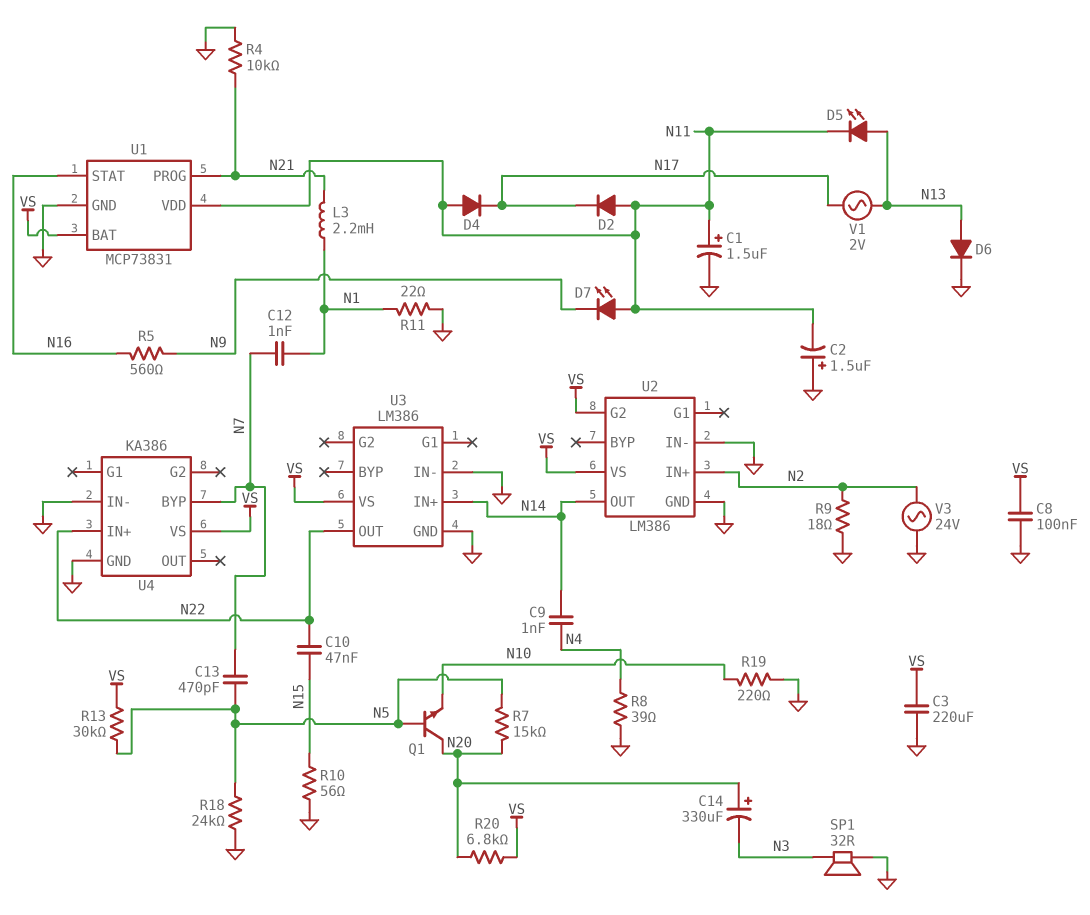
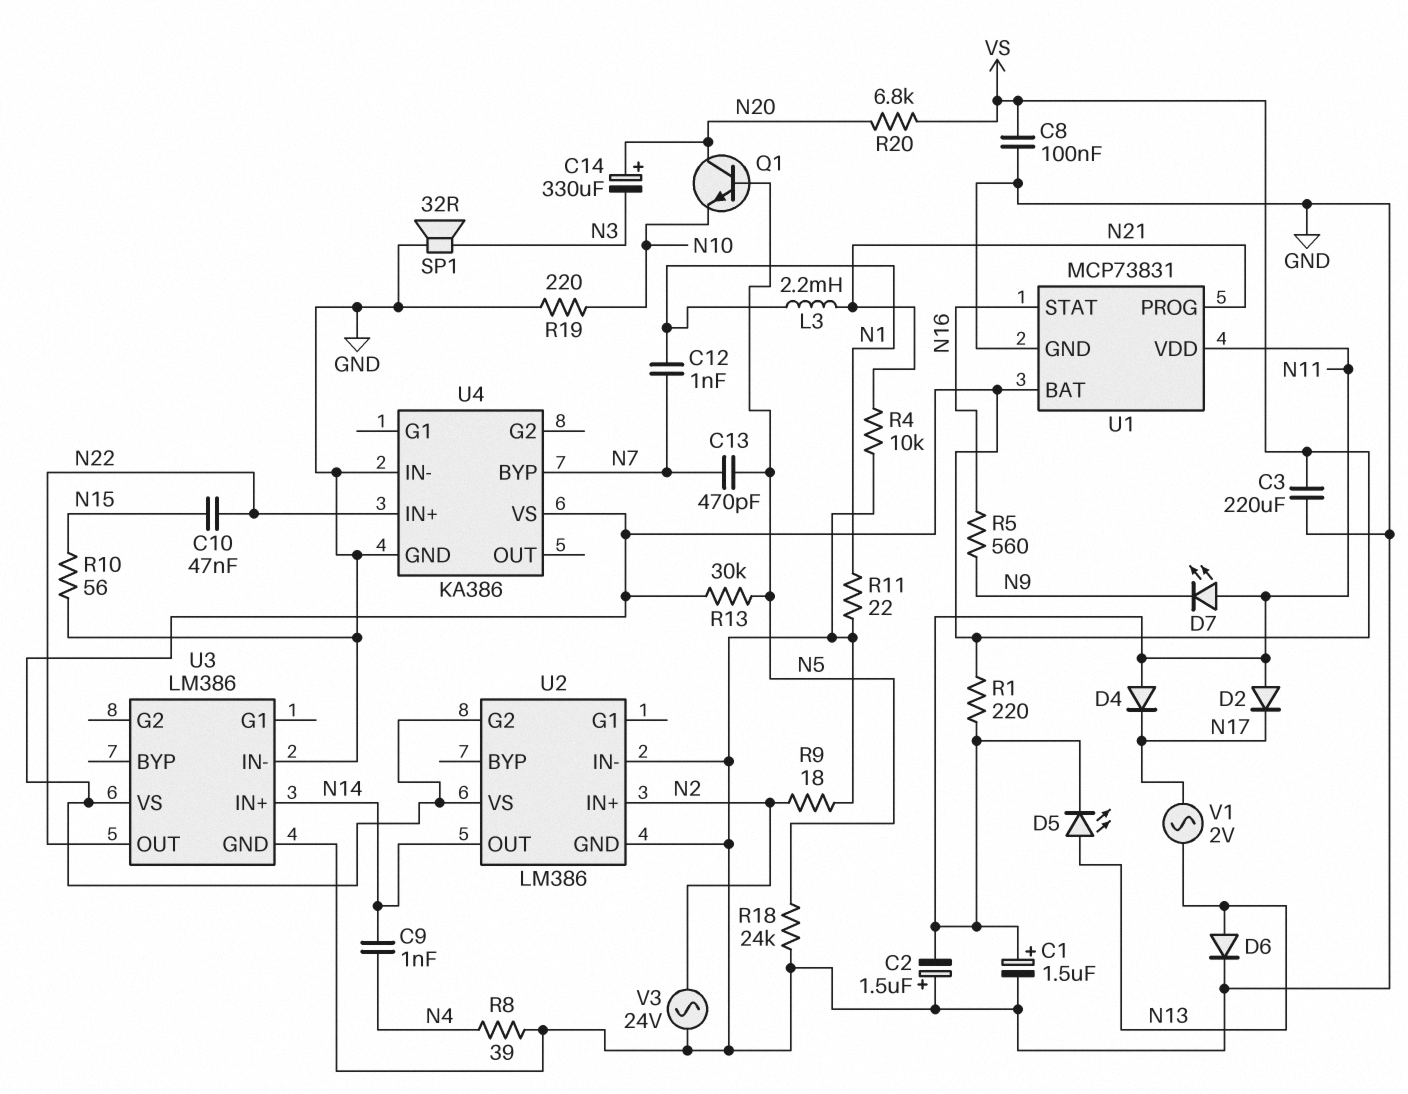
R1: none -> 220 (N11, VS)
R7: 15k (N5, N20) -> none

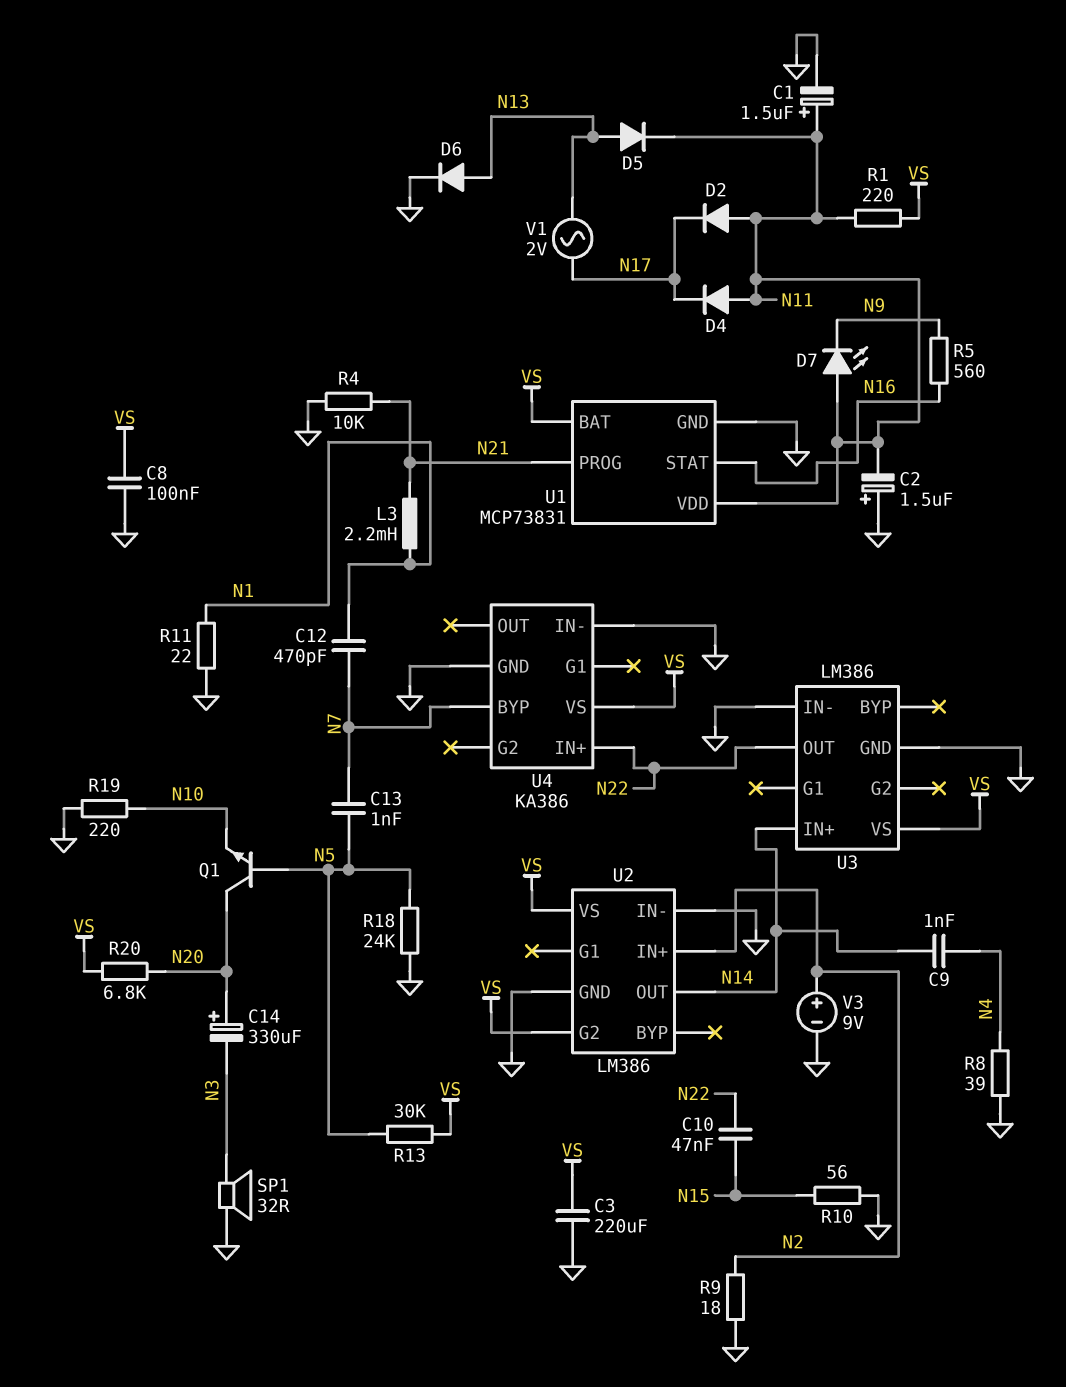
C12: 1nF (N1, N7) -> 470pF (N1, N7)
C13: 470pF (N5, N7) -> 1nF (N5, N7)
D5: LED (A N13, K N11) -> diode (A N13, K N11)
V3: AC 24V (GND, N2) -> 9V (plus N2, minus GND)

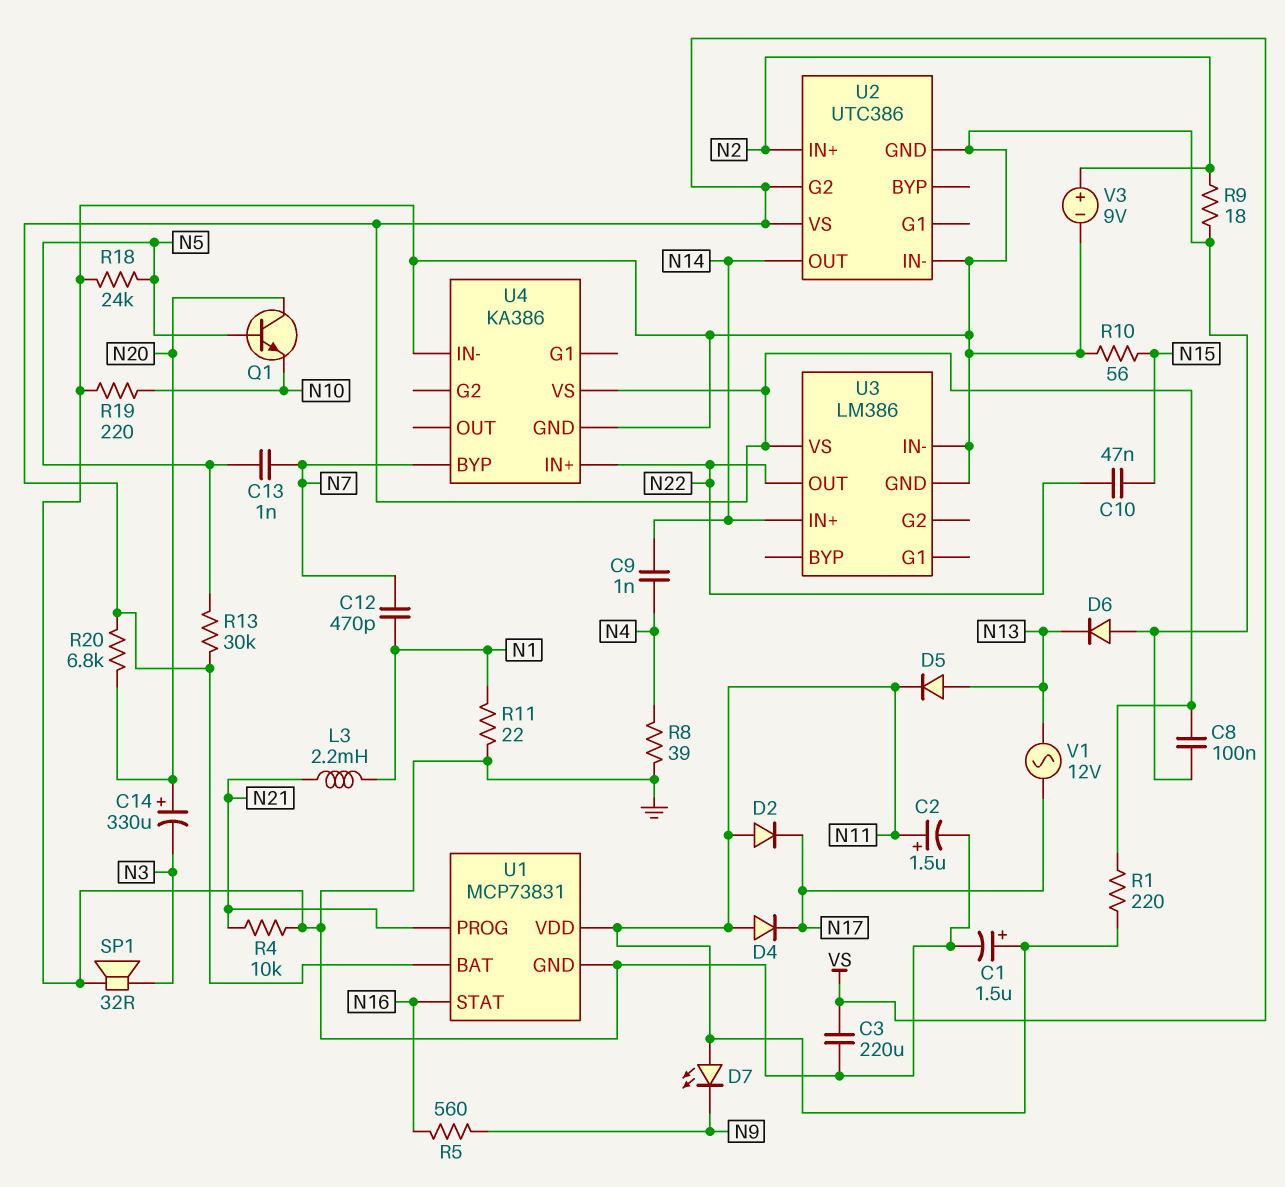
C2: 1.5uF (plus GND, minus N11) -> 1.5uF (plus N11, minus GND)
D6: diode (A N13, K GND) -> diode (A GND, K N13)
U2: LM386 -> UTC386
V1: AC 2V (N13, N17) -> AC 12V (N13, N17)

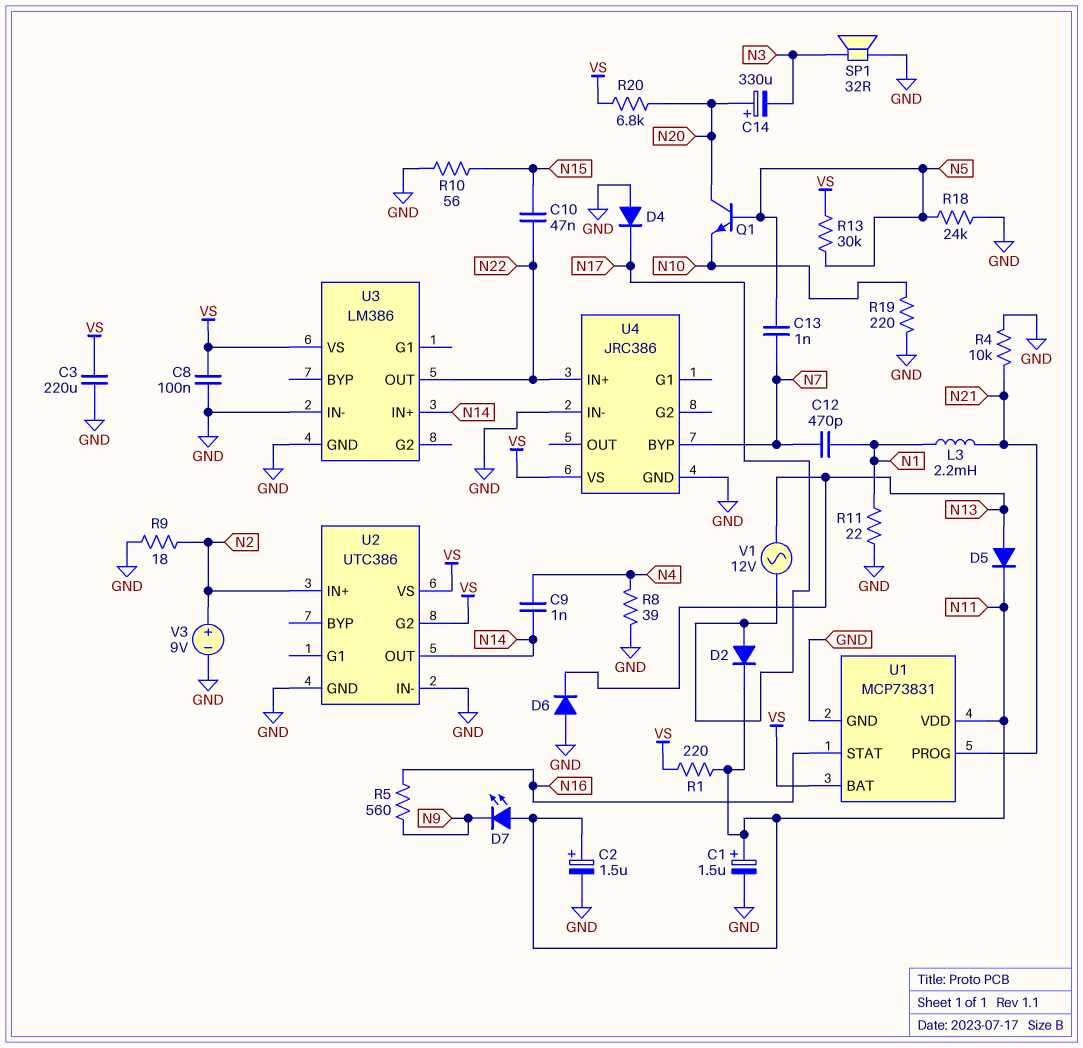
D2: diode (A N11, K N17) -> diode (A N17, K N11)
D4: diode (A N11, K N17) -> diode (A GND, K N17)
U4: KA386 -> JRC386

